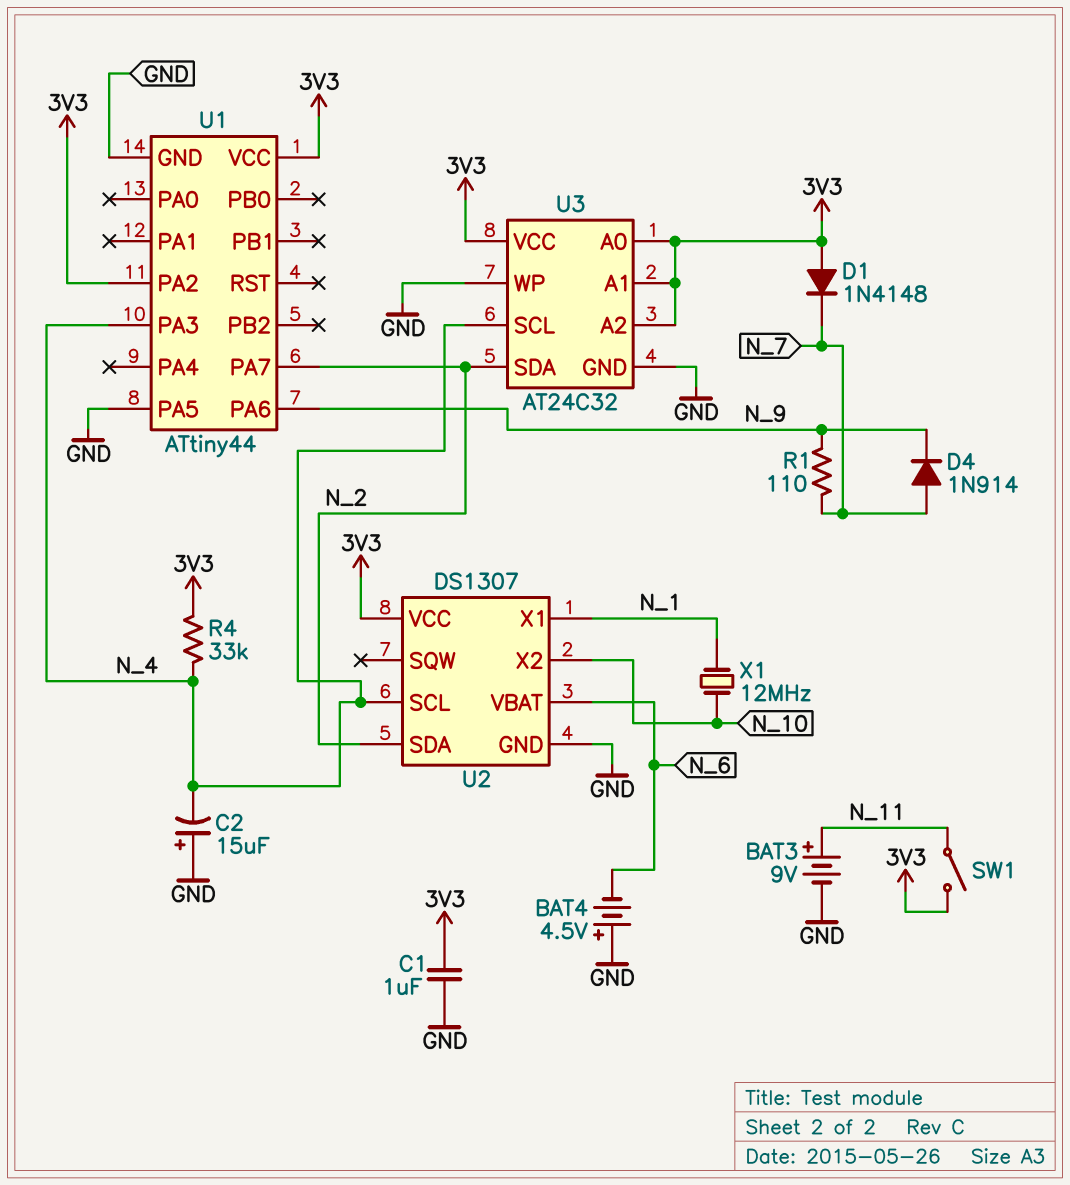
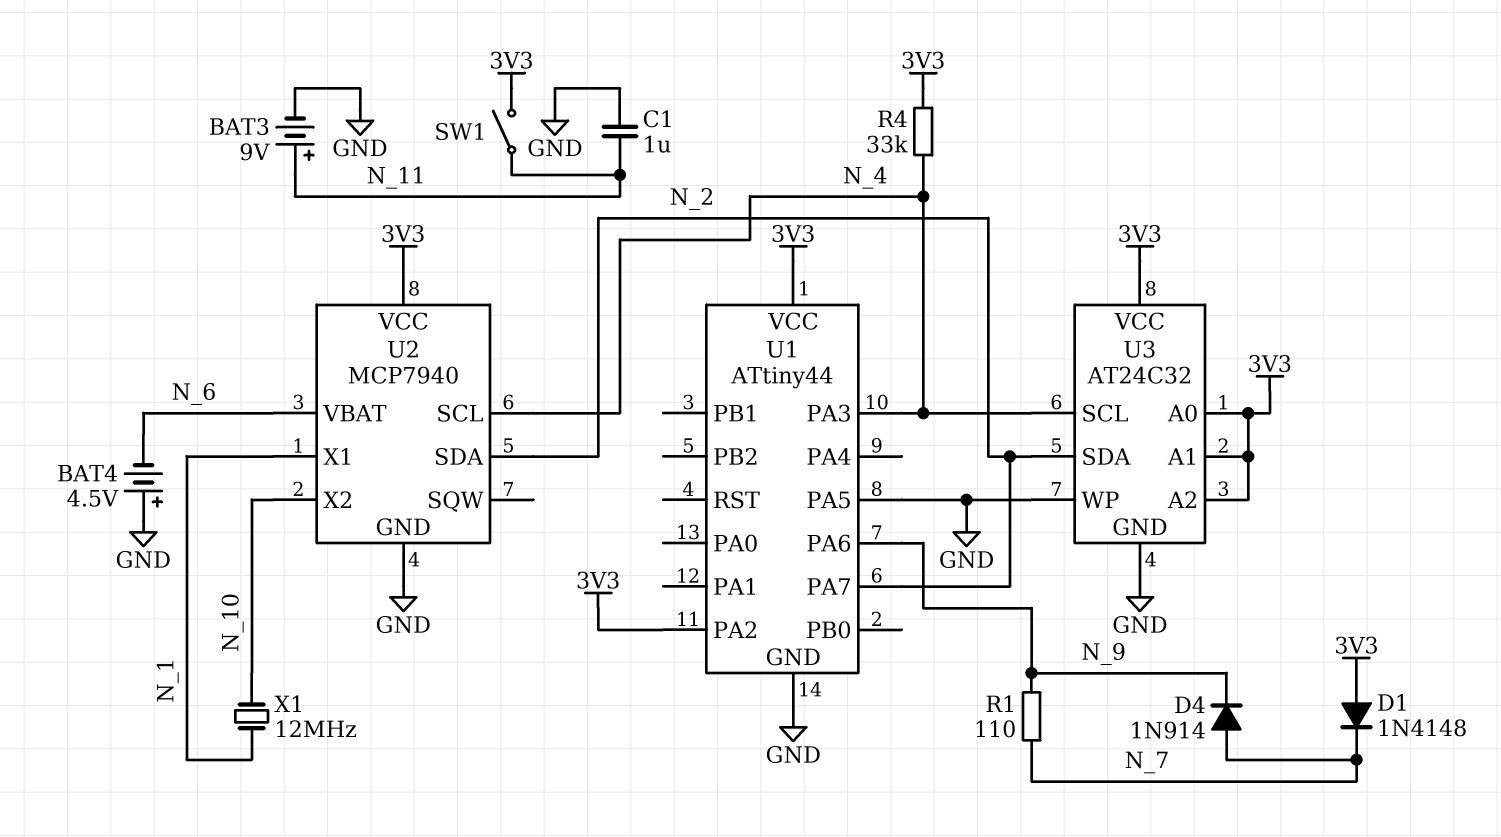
C1: 1uF (3V3, GND) -> 1uF (GND, N_11)
C2: 15uF (plus GND, minus N_4) -> none
U2: DS1307 -> MCP7940

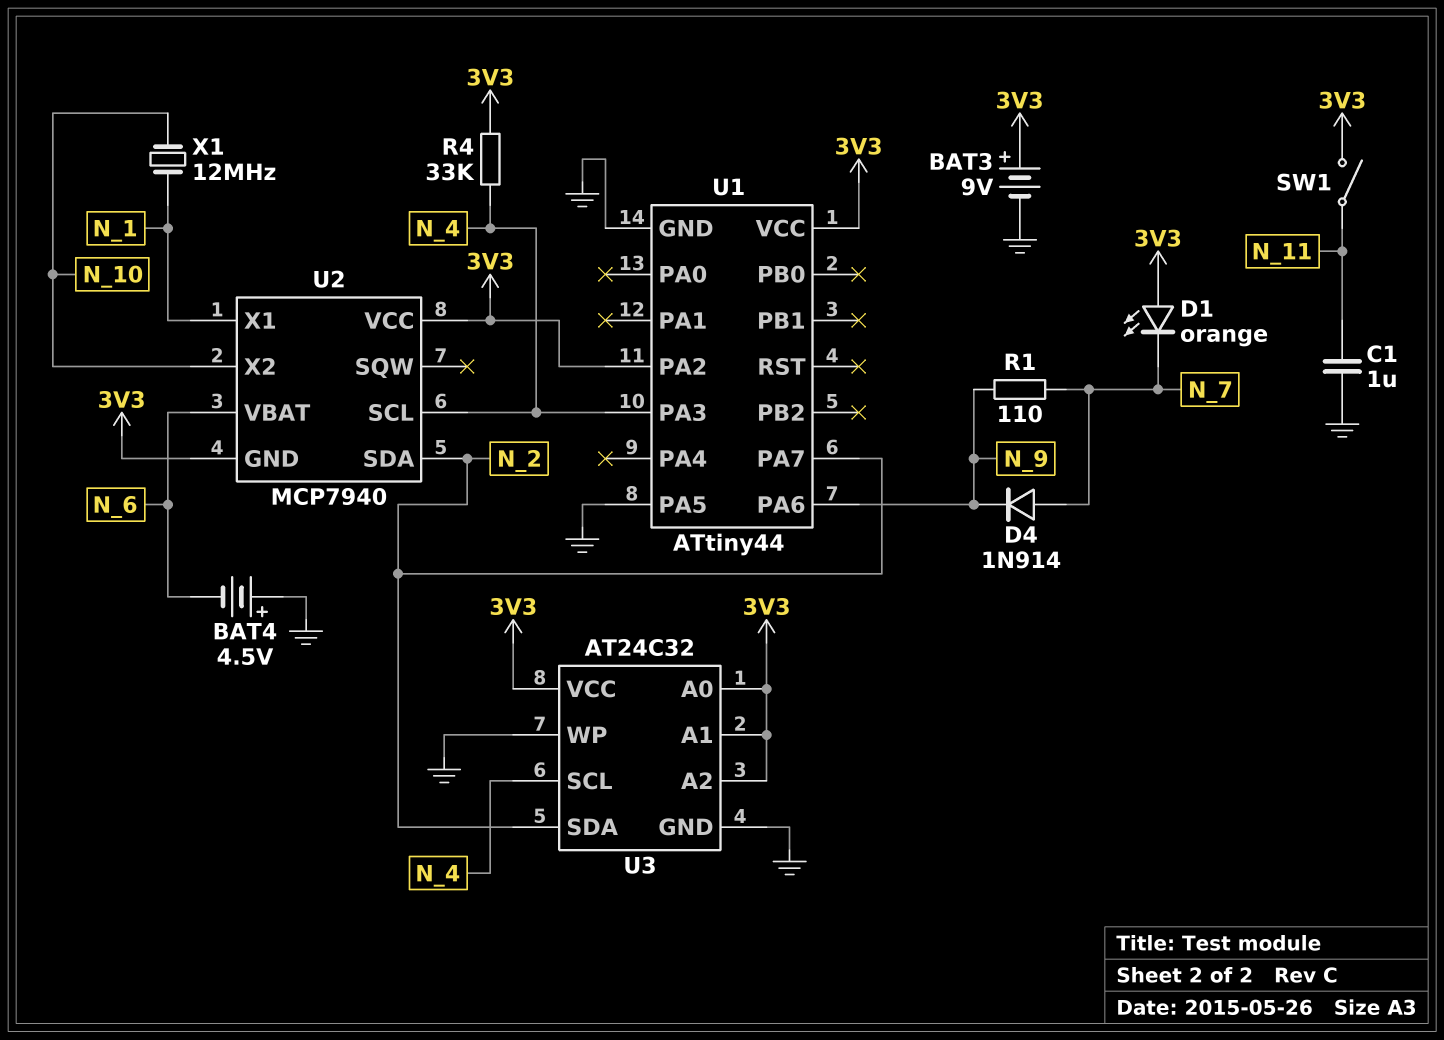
BAT3: 9V (plus N_11, minus GND) -> 9V (plus 3V3, minus GND)
D1: diode 1N4148 (A 3V3, K N_7) -> LED orange (A 3V3, K N_7)
U2 pin GND: GND -> 3V3

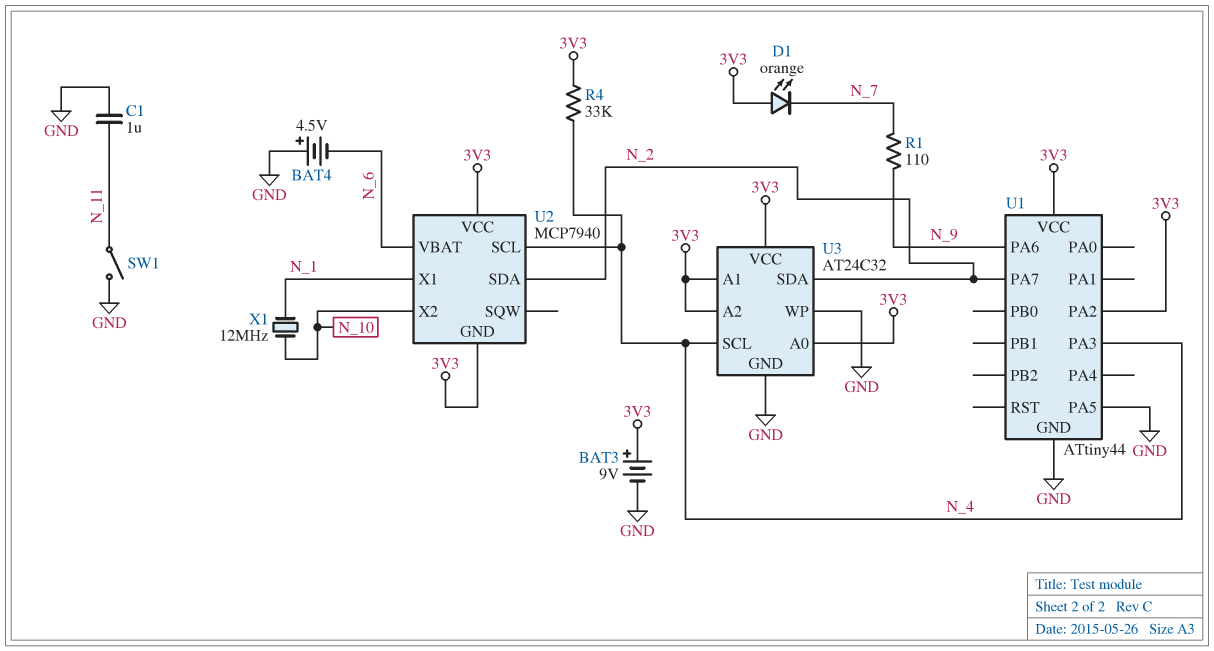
D4: diode 1N914 (A N_7, K N_9) -> none
SW1: switch (3V3, N_11) -> switch (GND, N_11)

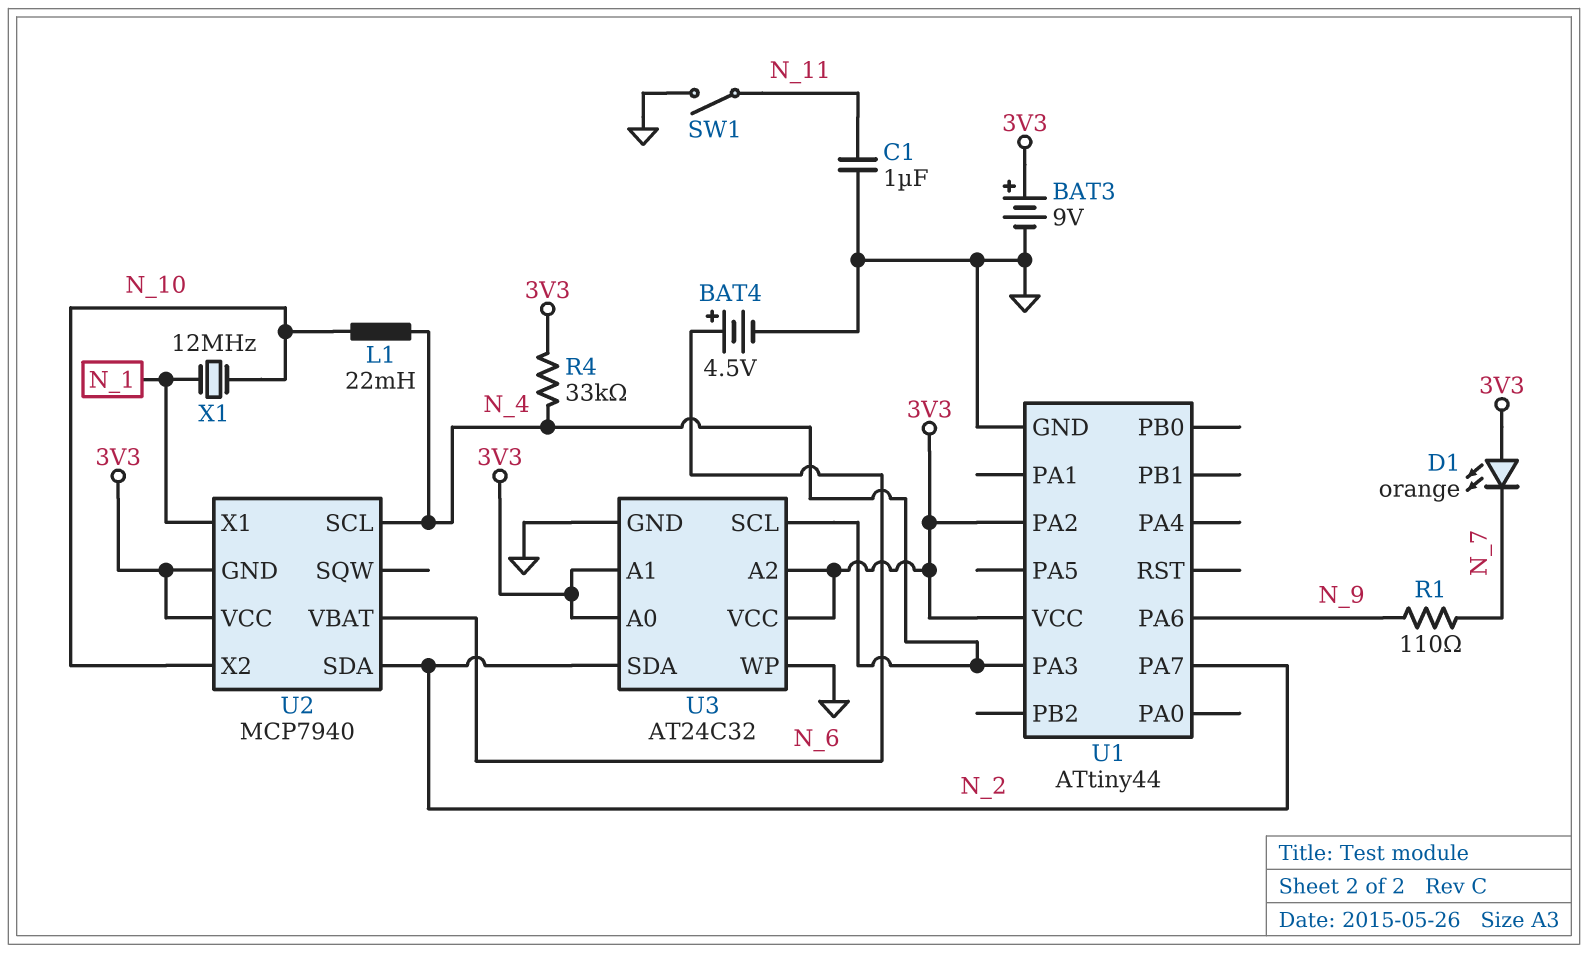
BAT4: 4.5V (plus GND, minus N_6) -> 4.5V (plus N_6, minus GND)
L1: none -> 22mH (N_4, N_10)
U1 pin PA5: GND -> none

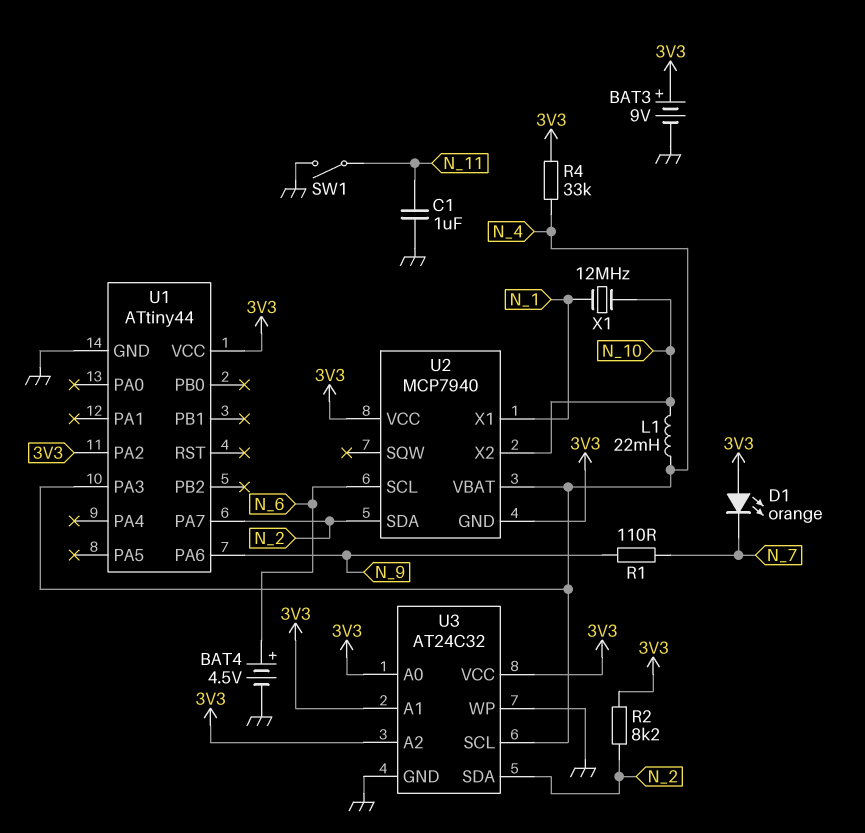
R2: none -> 8.2k (3V3, N_2)
U2 pin SCL: N_4 -> N_6
U2 pin VBAT: N_6 -> N_4

